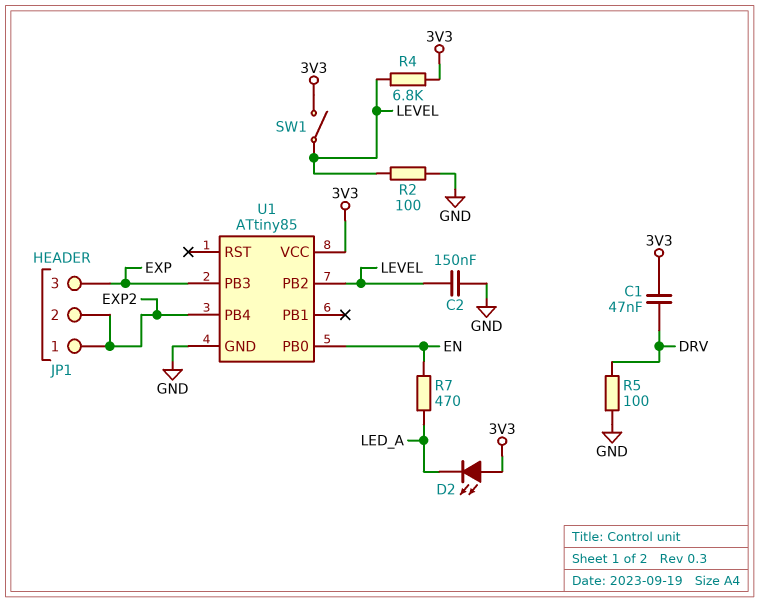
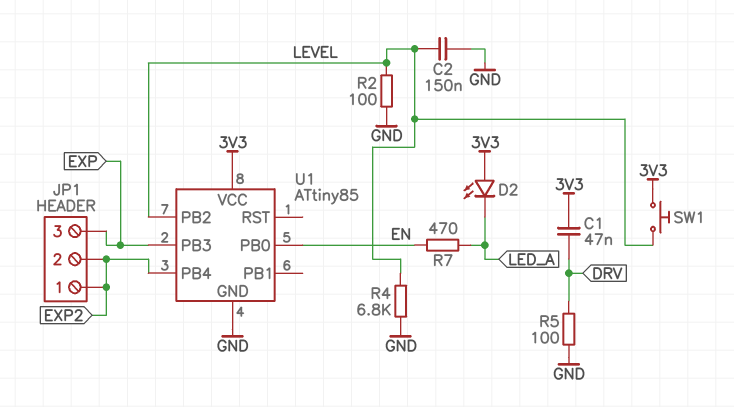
R4: 6.8k (3V3, LEVEL) -> 6.8k (GND, LEVEL)
SW1: switch (3V3, LEVEL) -> button (3V3, LEVEL)

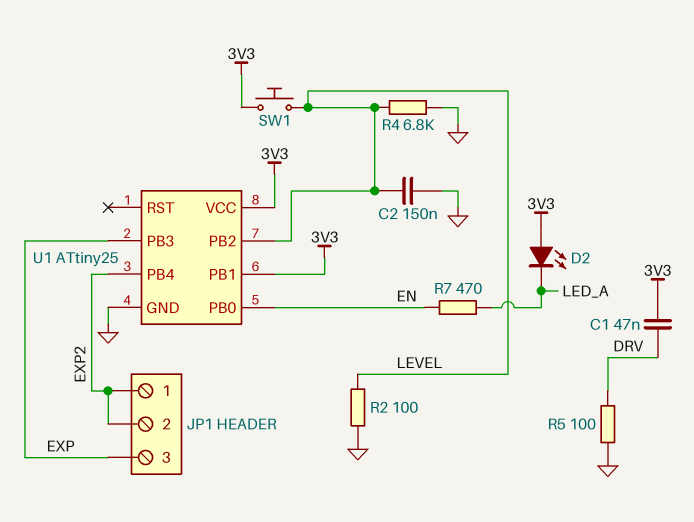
U1: ATtiny85 -> ATtiny25
U1 pin PB1: none -> 3V3

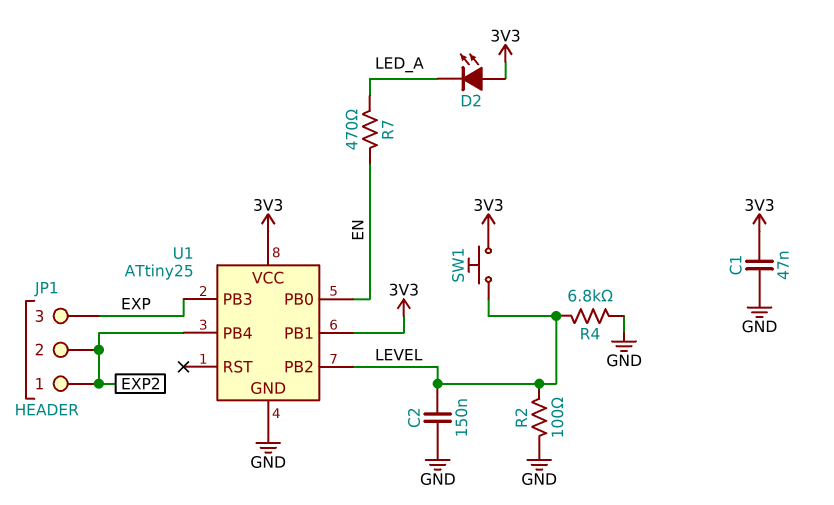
C1: 47nF (3V3, DRV) -> 47nF (3V3, GND)
R5: 100 (DRV, GND) -> none

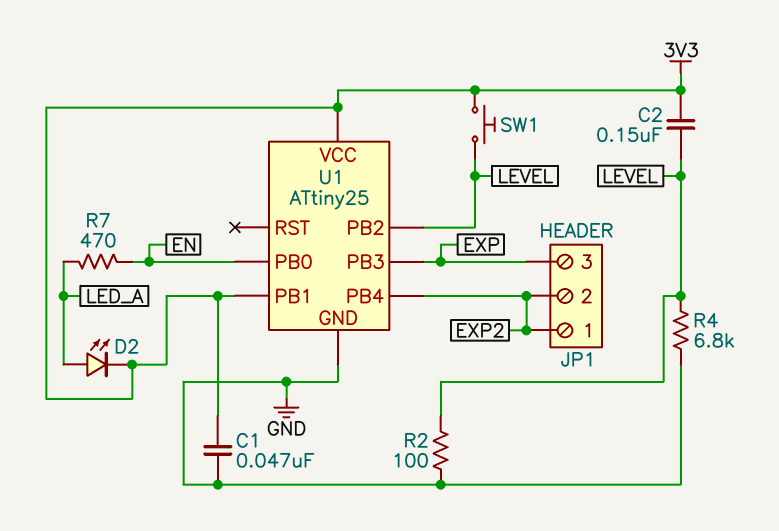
C2: 150nF (GND, LEVEL) -> 150nF (3V3, LEVEL)
D2: LED (A 3V3, K LED_A) -> LED (A LED_A, K 3V3)

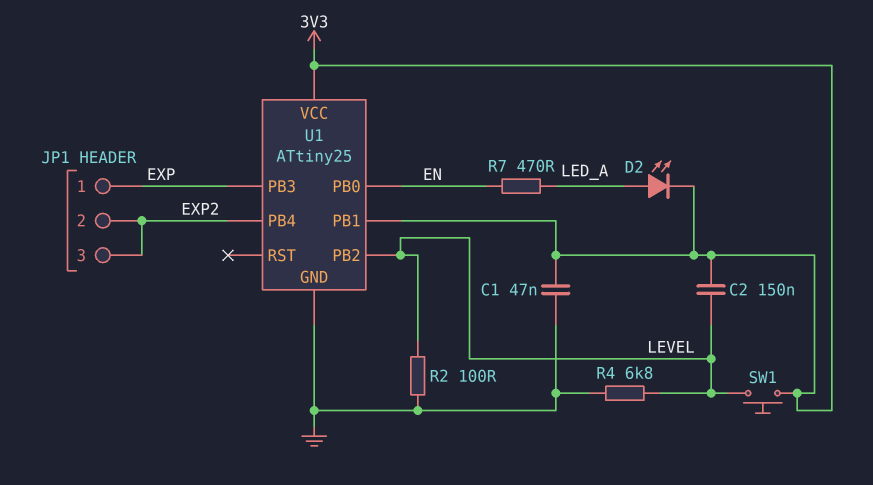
JP1 pin 1: EXP2 -> EXP
JP1 pin 3: EXP -> EXP2

